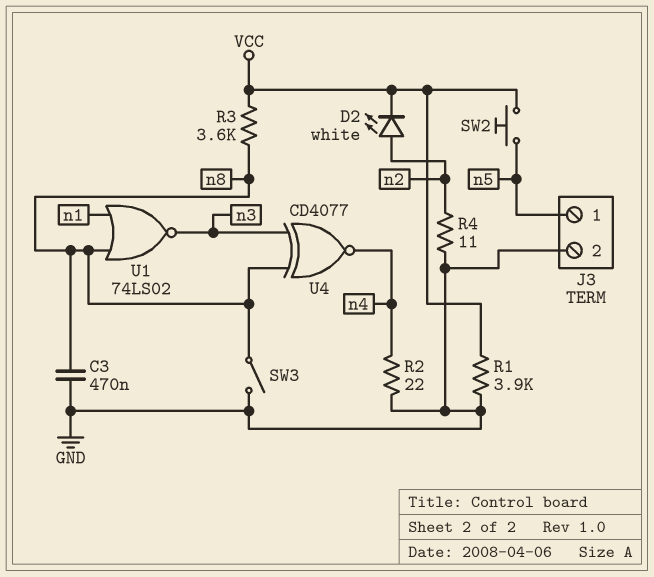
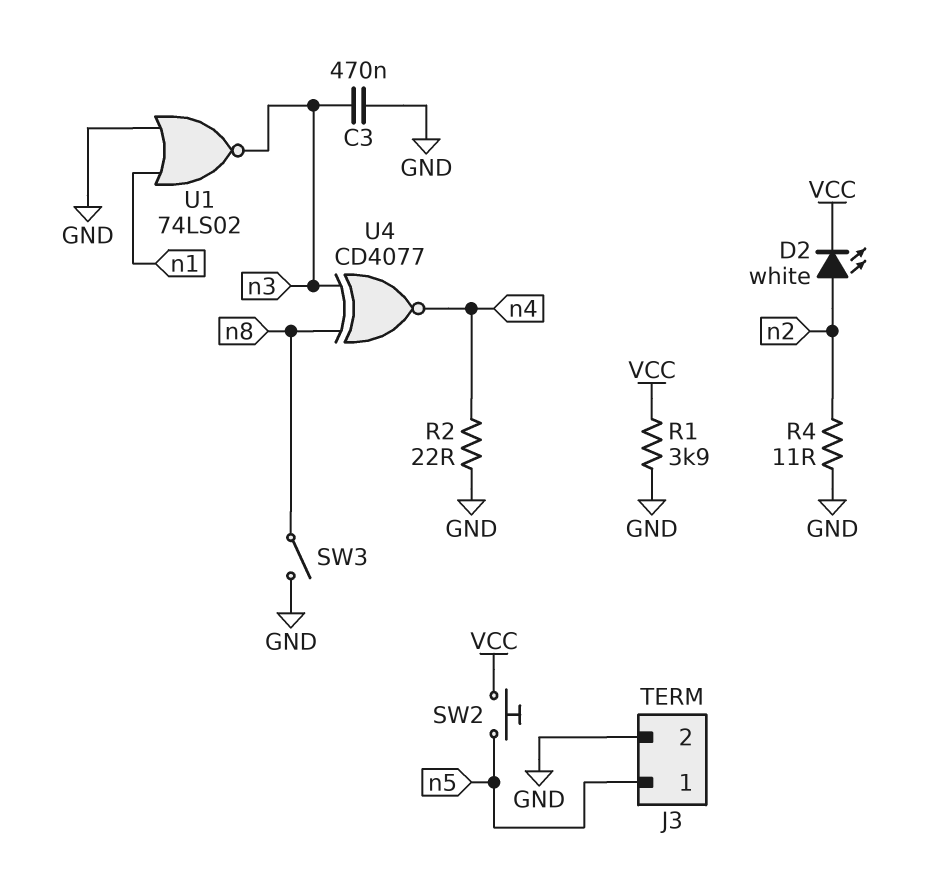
C3: 470nF (GND, n8) -> 470nF (GND, n3)
R3: 3.6k (VCC, n8) -> none
U1: NOR 74LS02 (in n1, in n8, out n3) -> NOR 74LS02 (in GND, in n1, out n3)

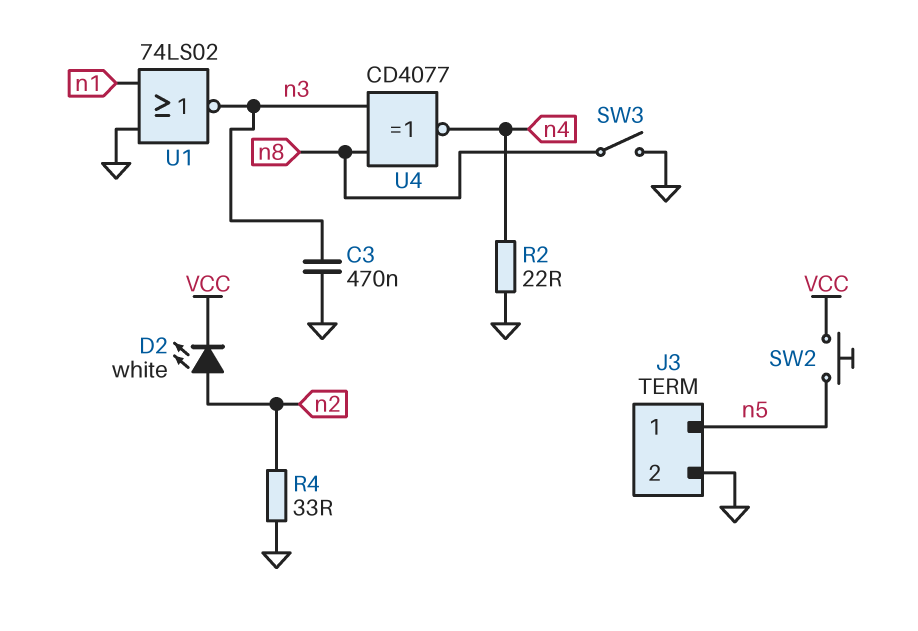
R1: 3.9k (GND, VCC) -> none
R4: 11 (GND, n2) -> 33 (GND, n2)

